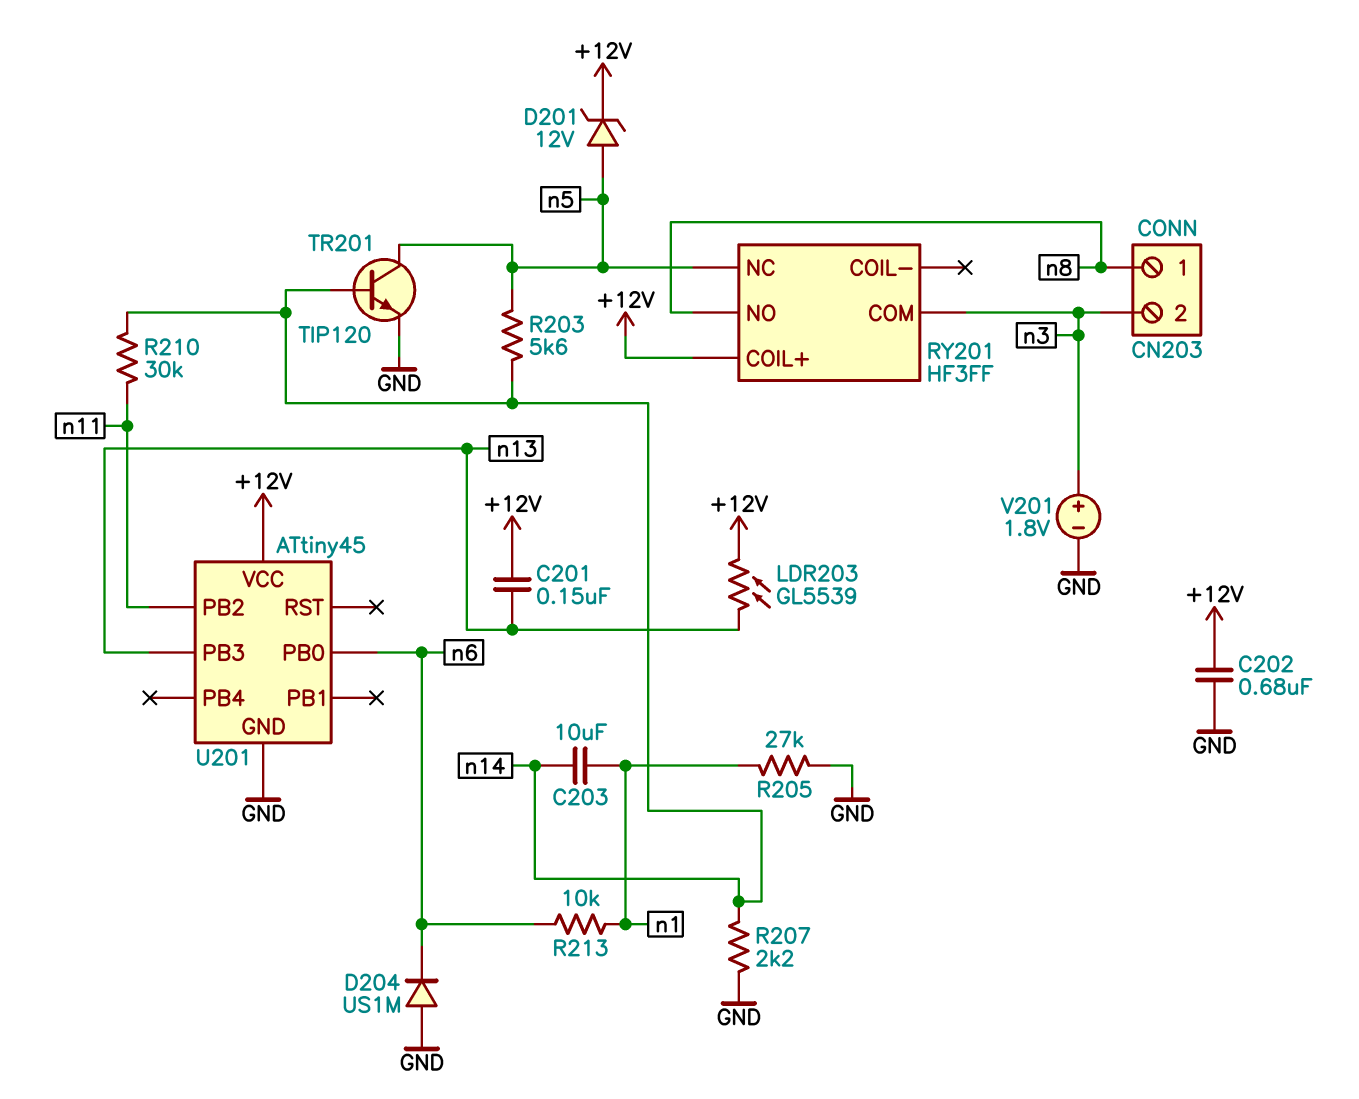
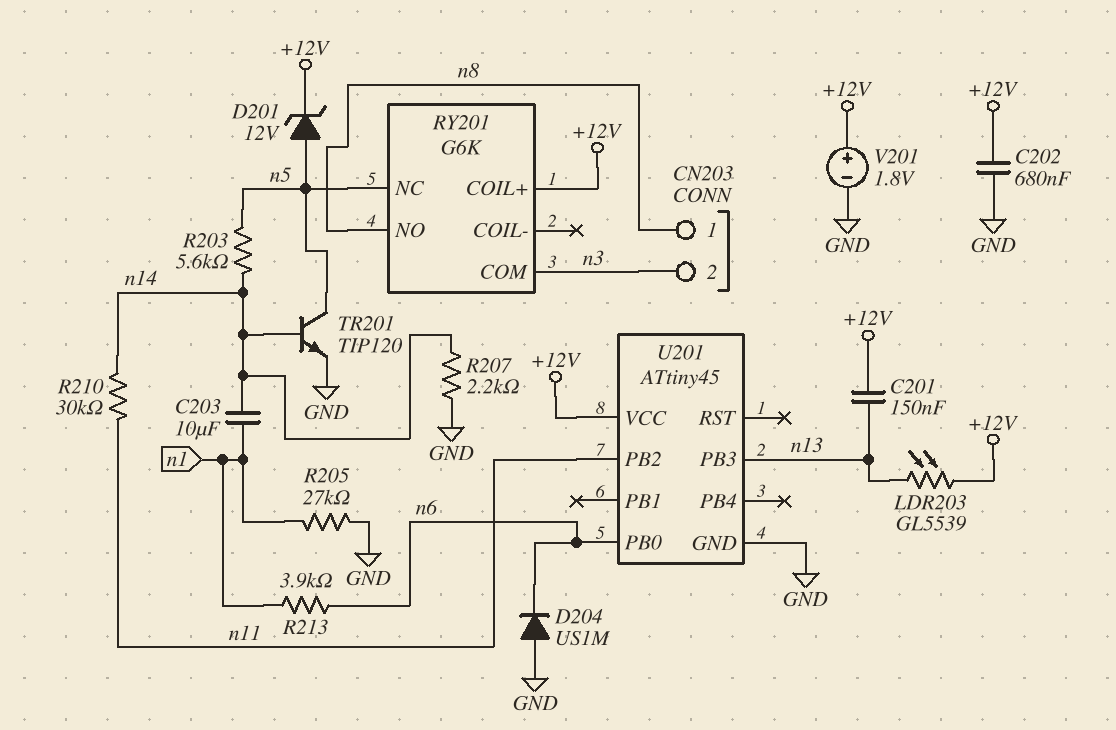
R213: 10k (n1, n6) -> 3.9k (n1, n6)
RY201: HF3FF -> G6K
V201: 1.8V (plus n3, minus GND) -> 1.8V (plus +12V, minus GND)

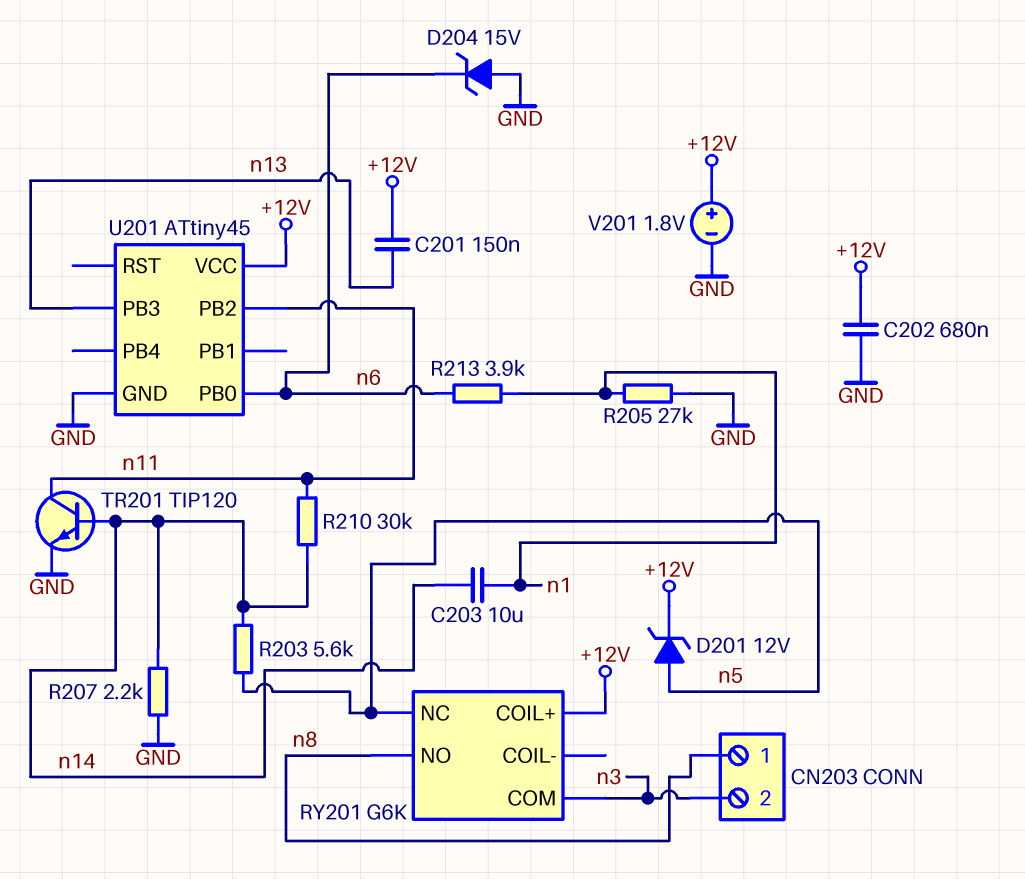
D204: diode US1M (A GND, K n6) -> zener 15V (A GND, K n6)
LDR203: GL5539 (+12V, n13) -> none
TR201: NPN TIP120 (B n14, C n5, E GND) -> NPN TIP120 (B n14, C n11, E GND)

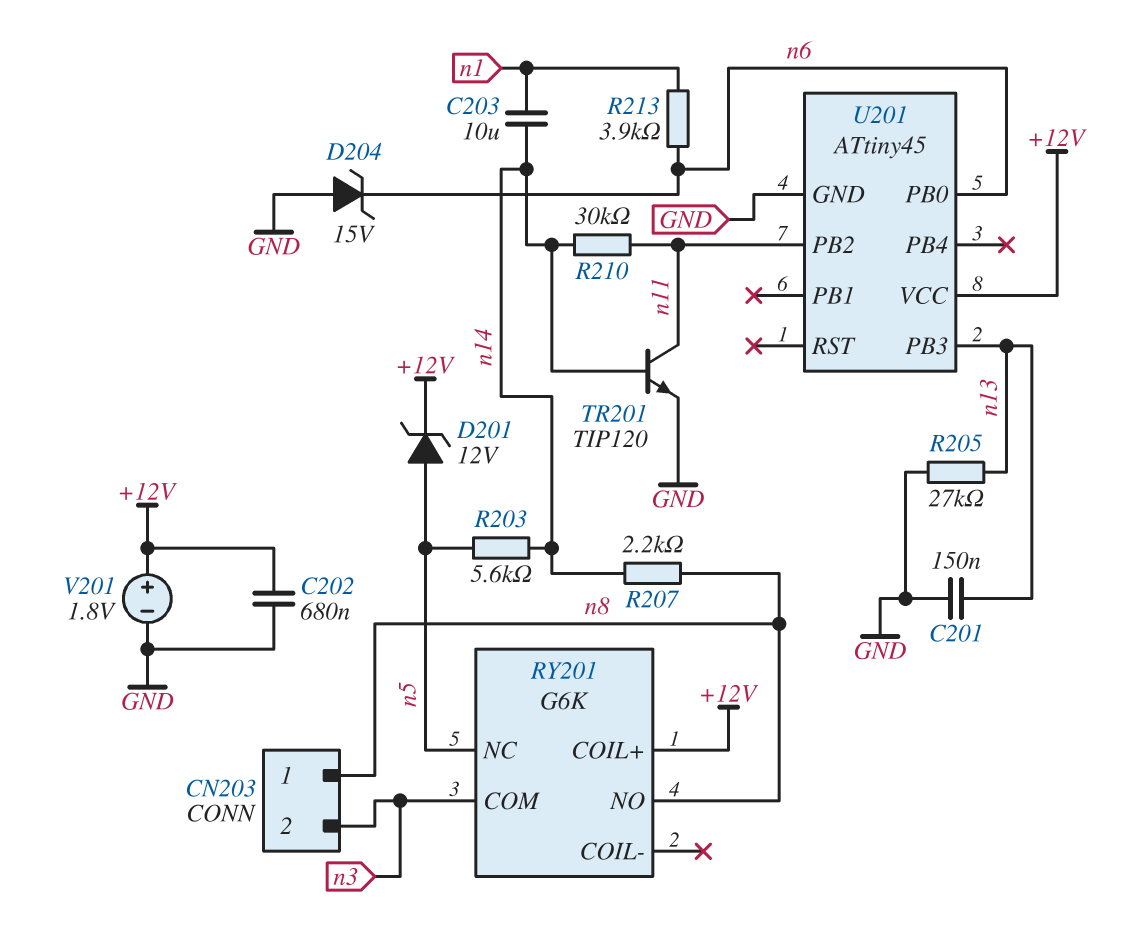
C201: 150nF (+12V, n13) -> 150nF (GND, n13)
R205: 27k (GND, n1) -> 27k (GND, n13)
R207: 2.2k (GND, n14) -> 2.2k (n8, n14)

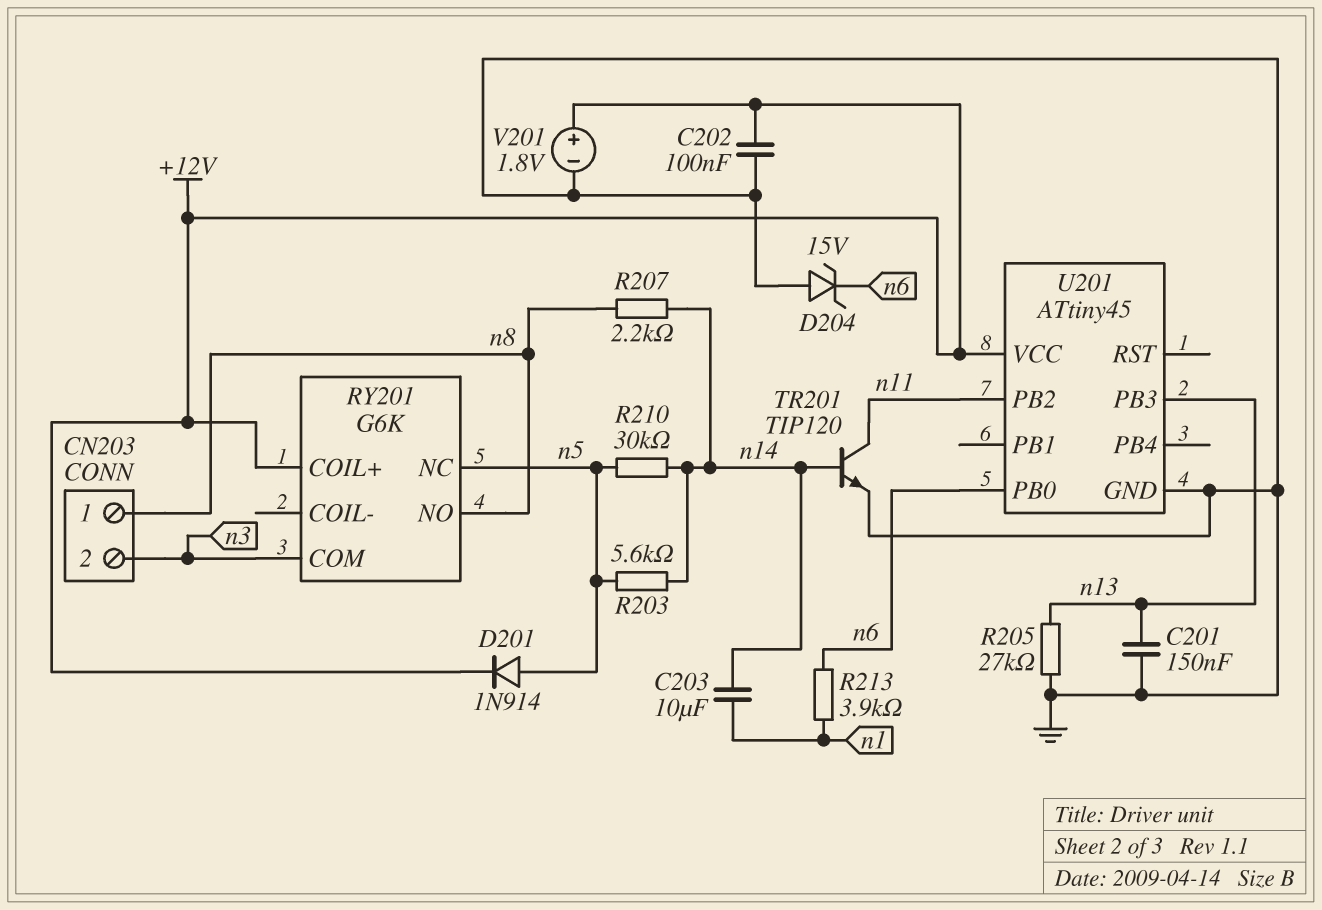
C202: 680nF (+12V, GND) -> 100nF (+12V, GND)
D201: zener 12V (A n5, K +12V) -> diode 1N914 (A n5, K +12V)
R210: 30k (n11, n14) -> 30k (n5, n14)

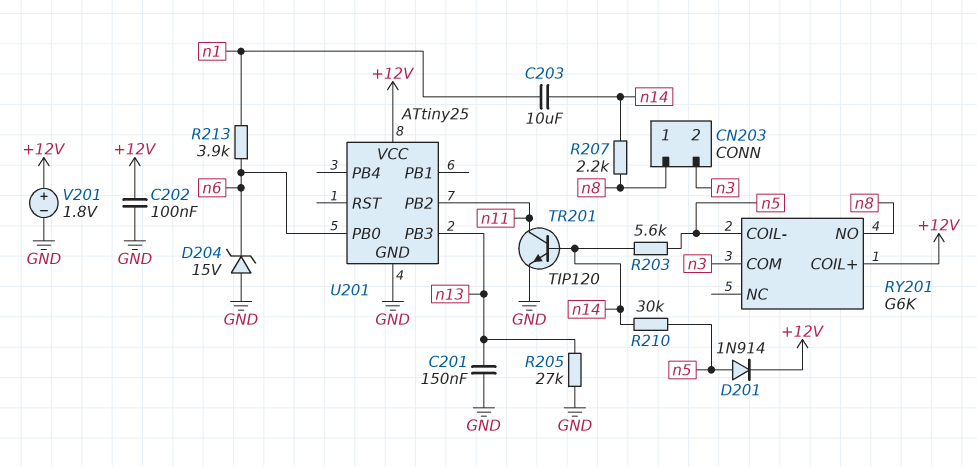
RY201 pin COIL-: none -> n5
RY201 pin NC: n5 -> none
U201: ATtiny45 -> ATtiny25

